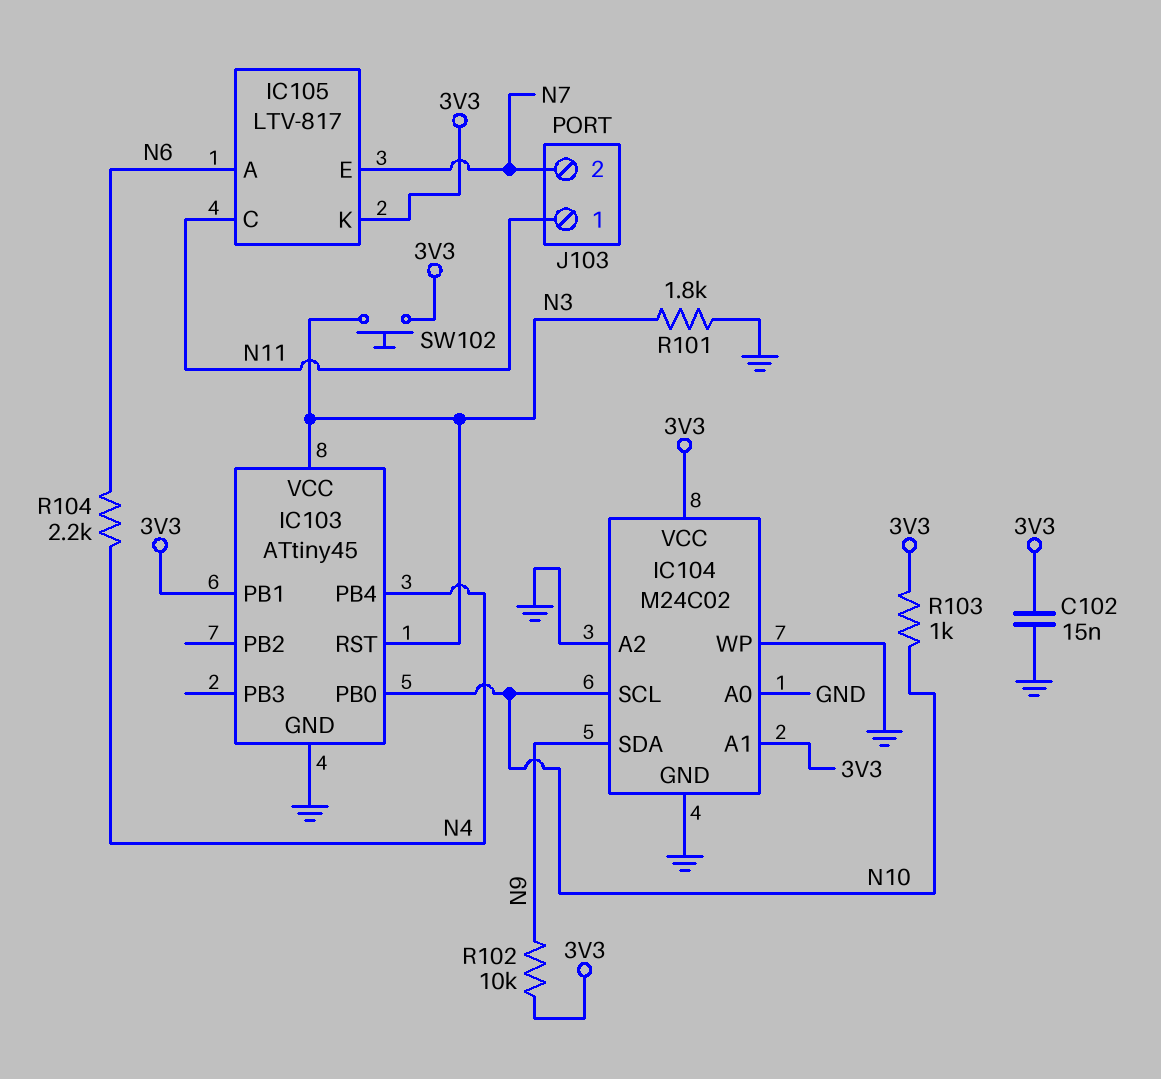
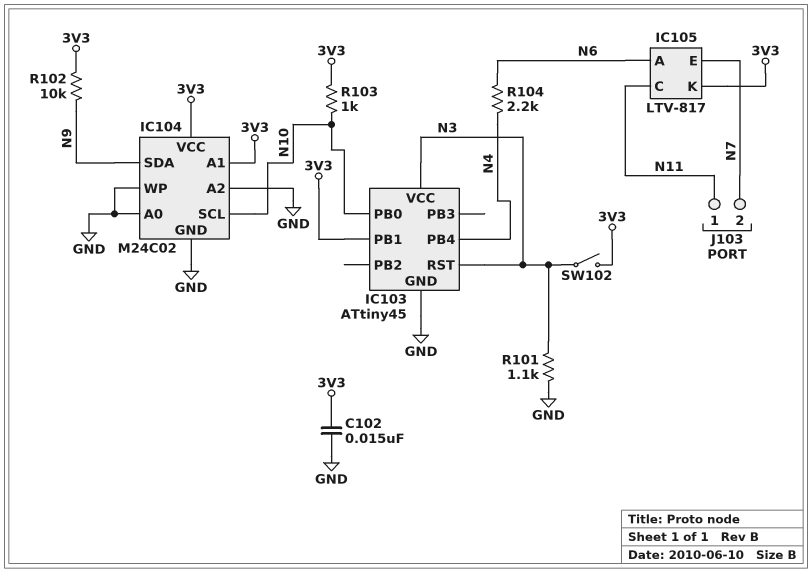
R101: 1.8k (GND, N3) -> 1.1k (GND, N3)
SW102: button (3V3, N3) -> switch (3V3, N3)

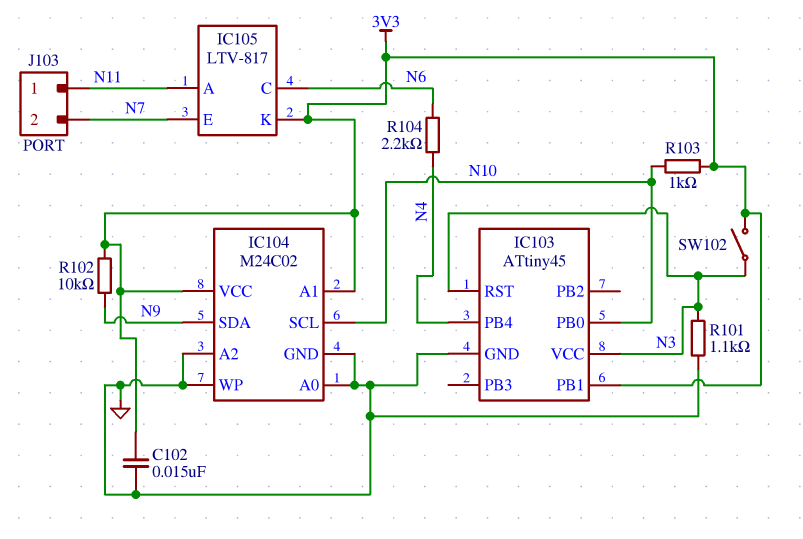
IC105 pin A: N6 -> N11
IC105 pin C: N11 -> N6

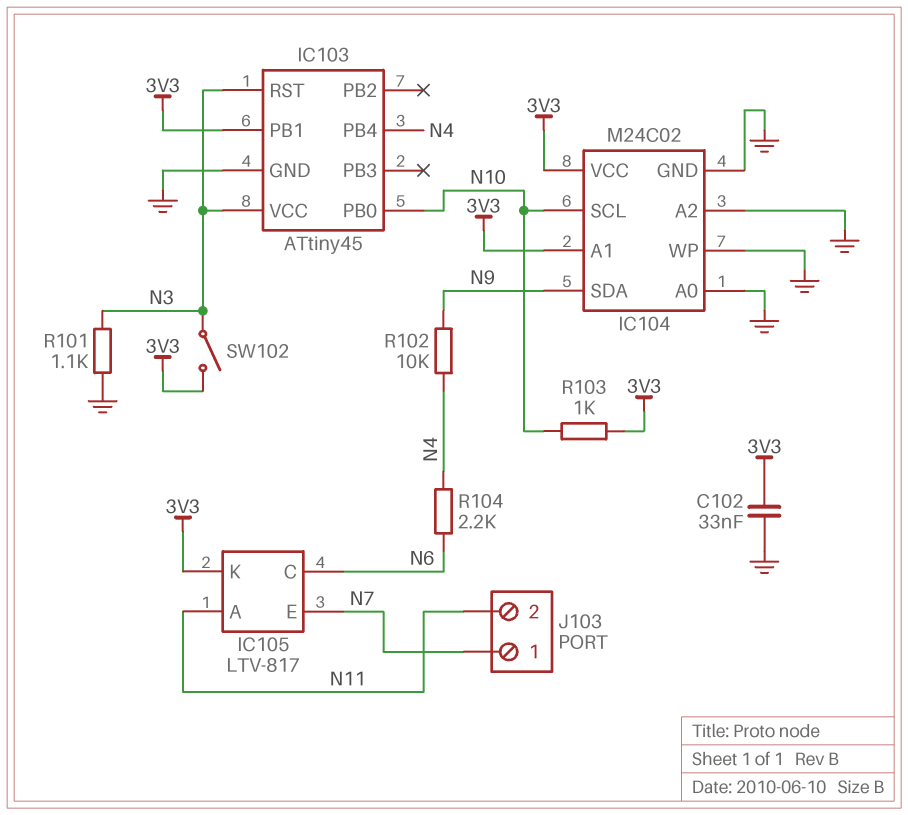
C102: 15nF (3V3, GND) -> 33nF (3V3, GND)
J103 pin 1: N11 -> N7
J103 pin 2: N7 -> N11
R102: 10k (3V3, N9) -> 10k (N4, N9)

